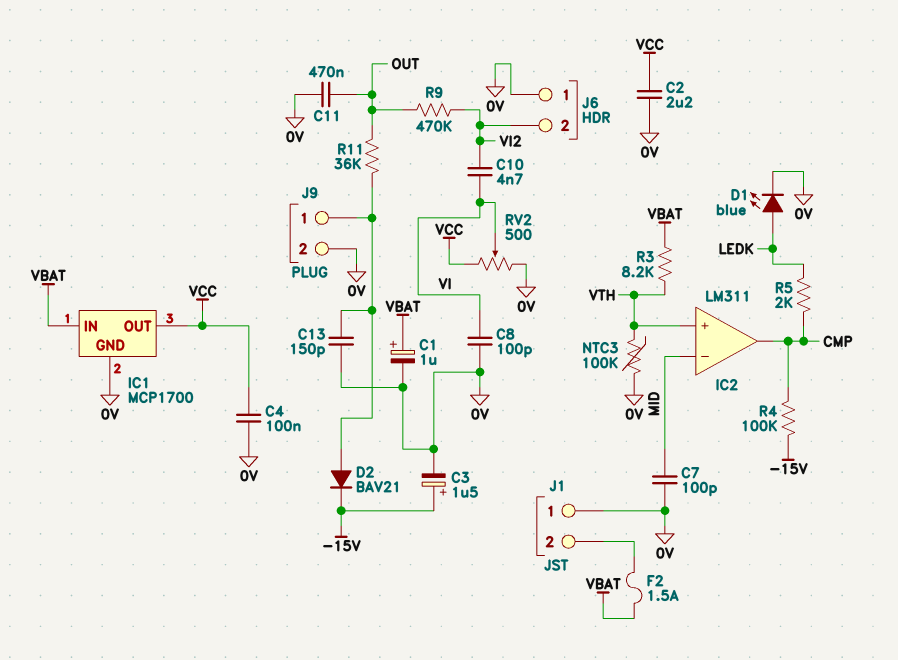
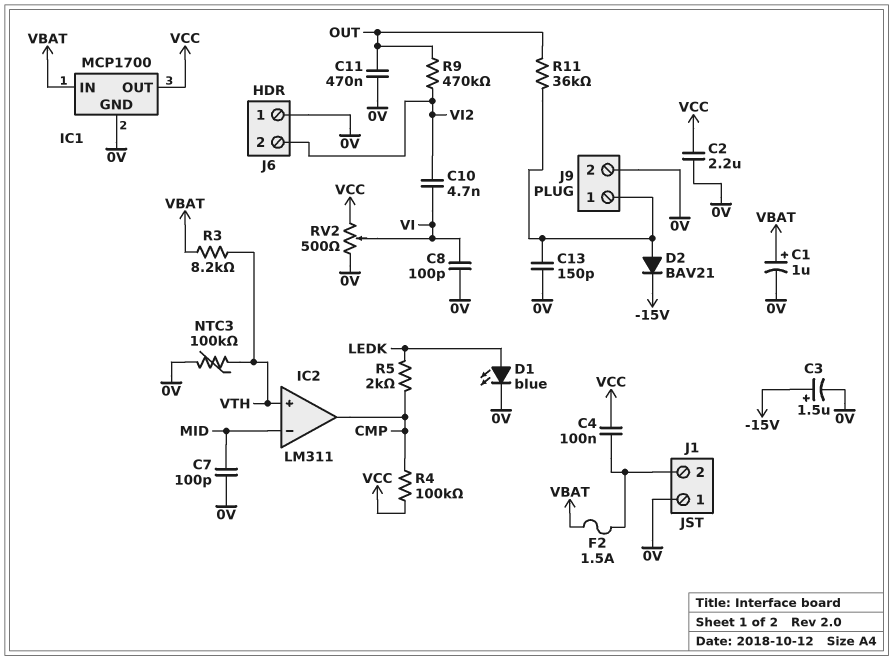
C4: 100nF (0V, VCC) -> 100nF (J1/2, VCC)
R4: 100k (-15V, CMP) -> 100k (CMP, VCC)

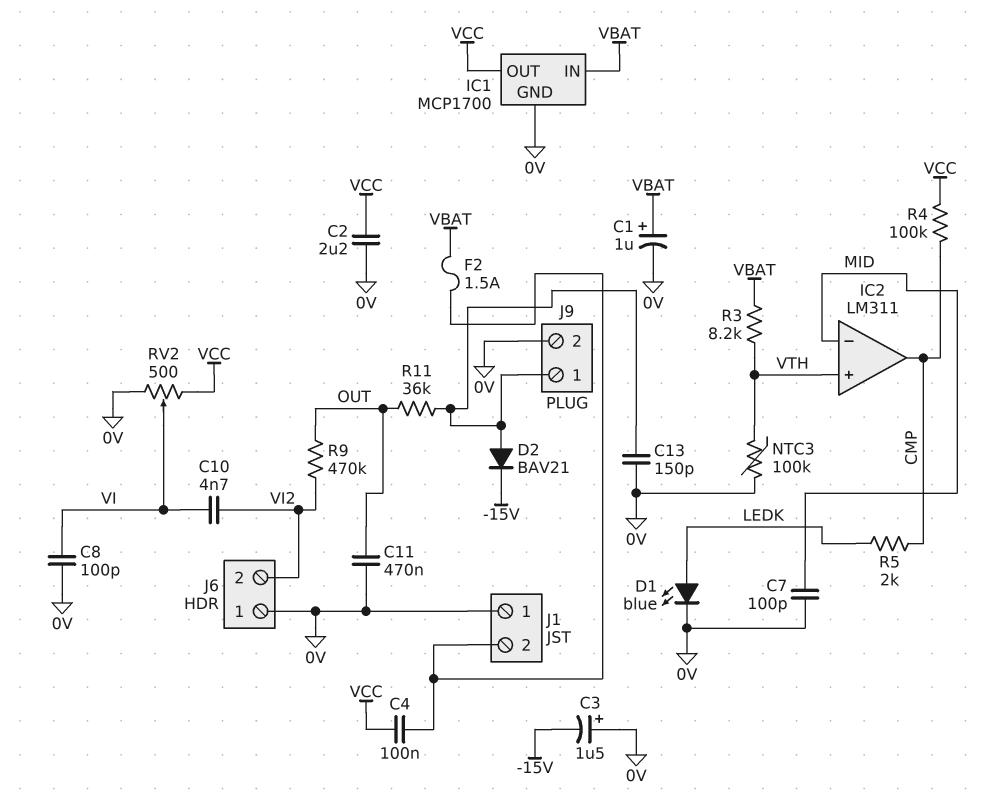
C3: 1.5uF (plus -15V, minus 0V) -> 1.5uF (plus 0V, minus -15V)

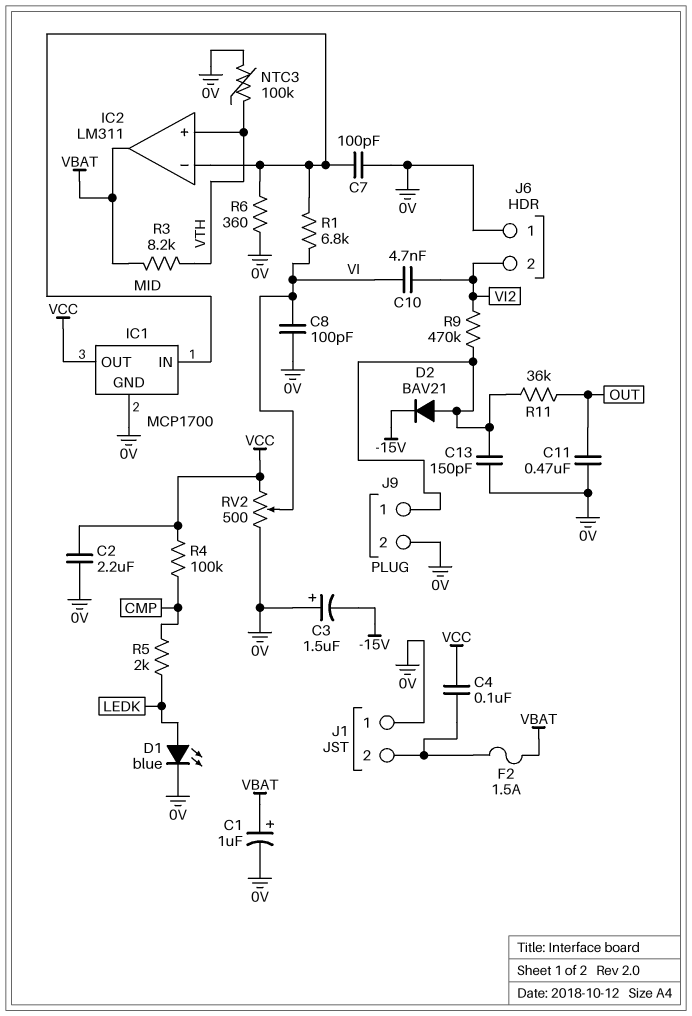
IC1 pin IN: VBAT -> MID
IC2 pin out: CMP -> VBAT
R1: none -> 6.8k (MID, VI)
R6: none -> 360 (0V, MID)
R9: 470k (OUT, VI2) -> 470k (J9/1, VI2)

